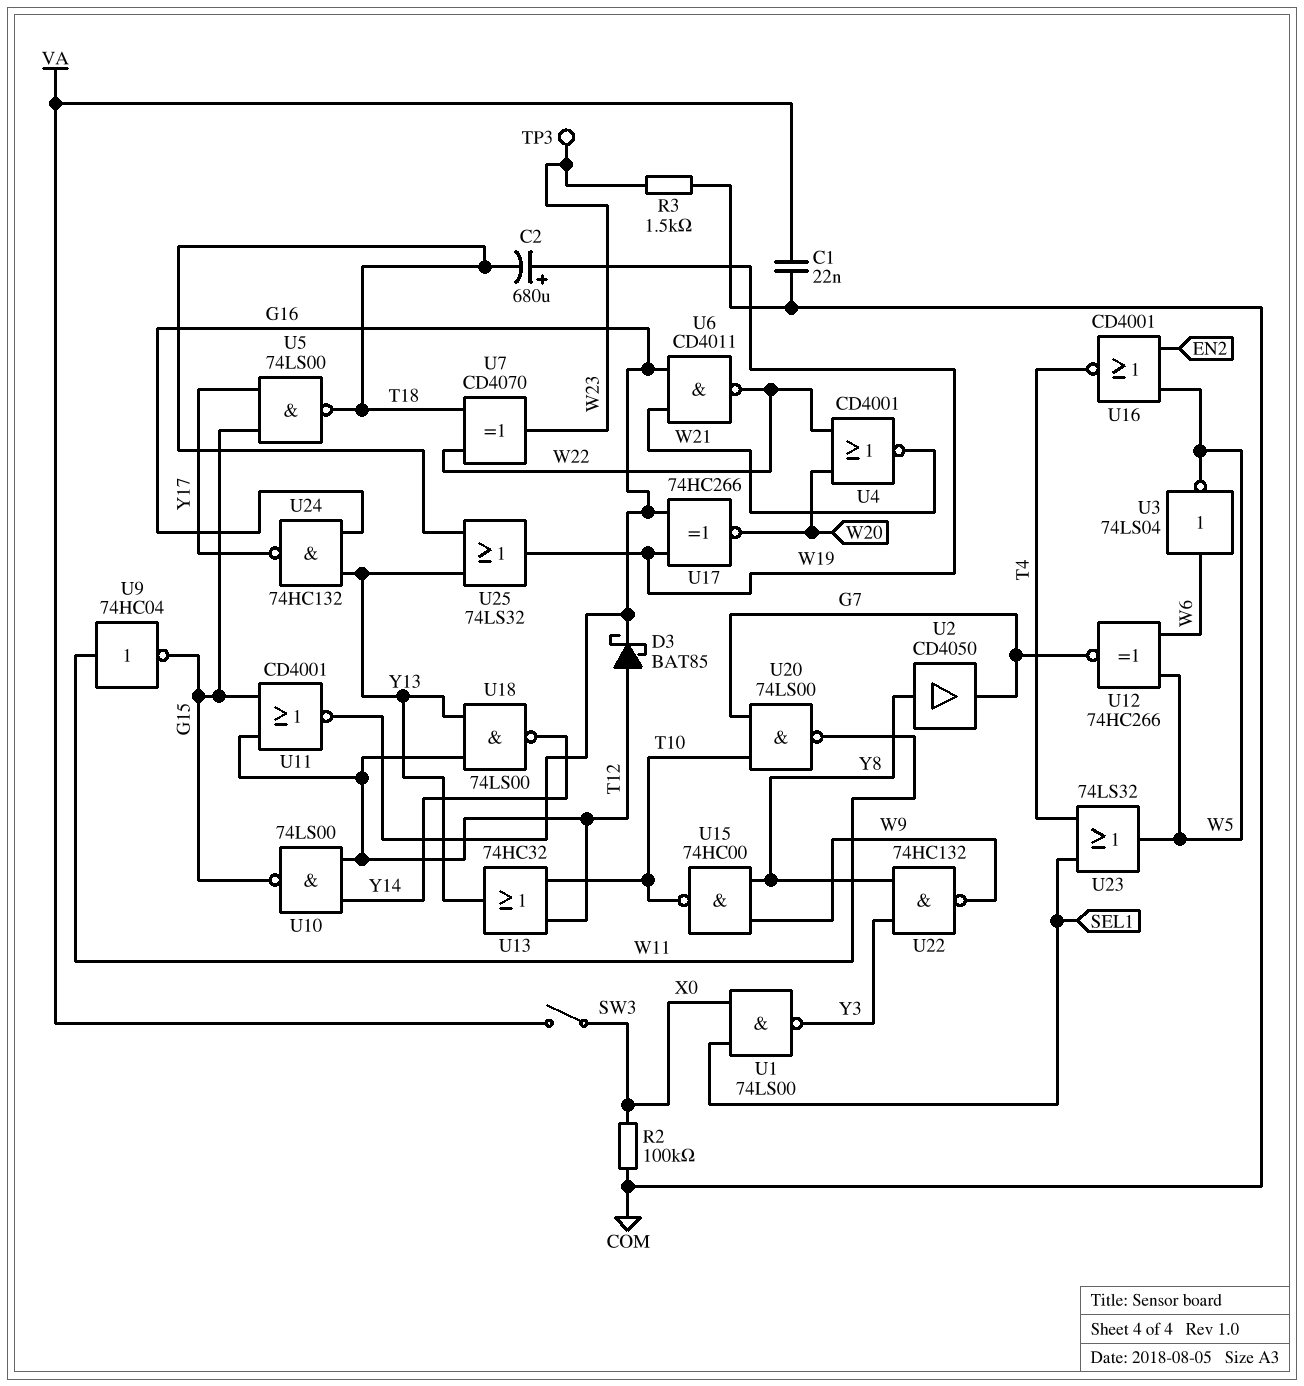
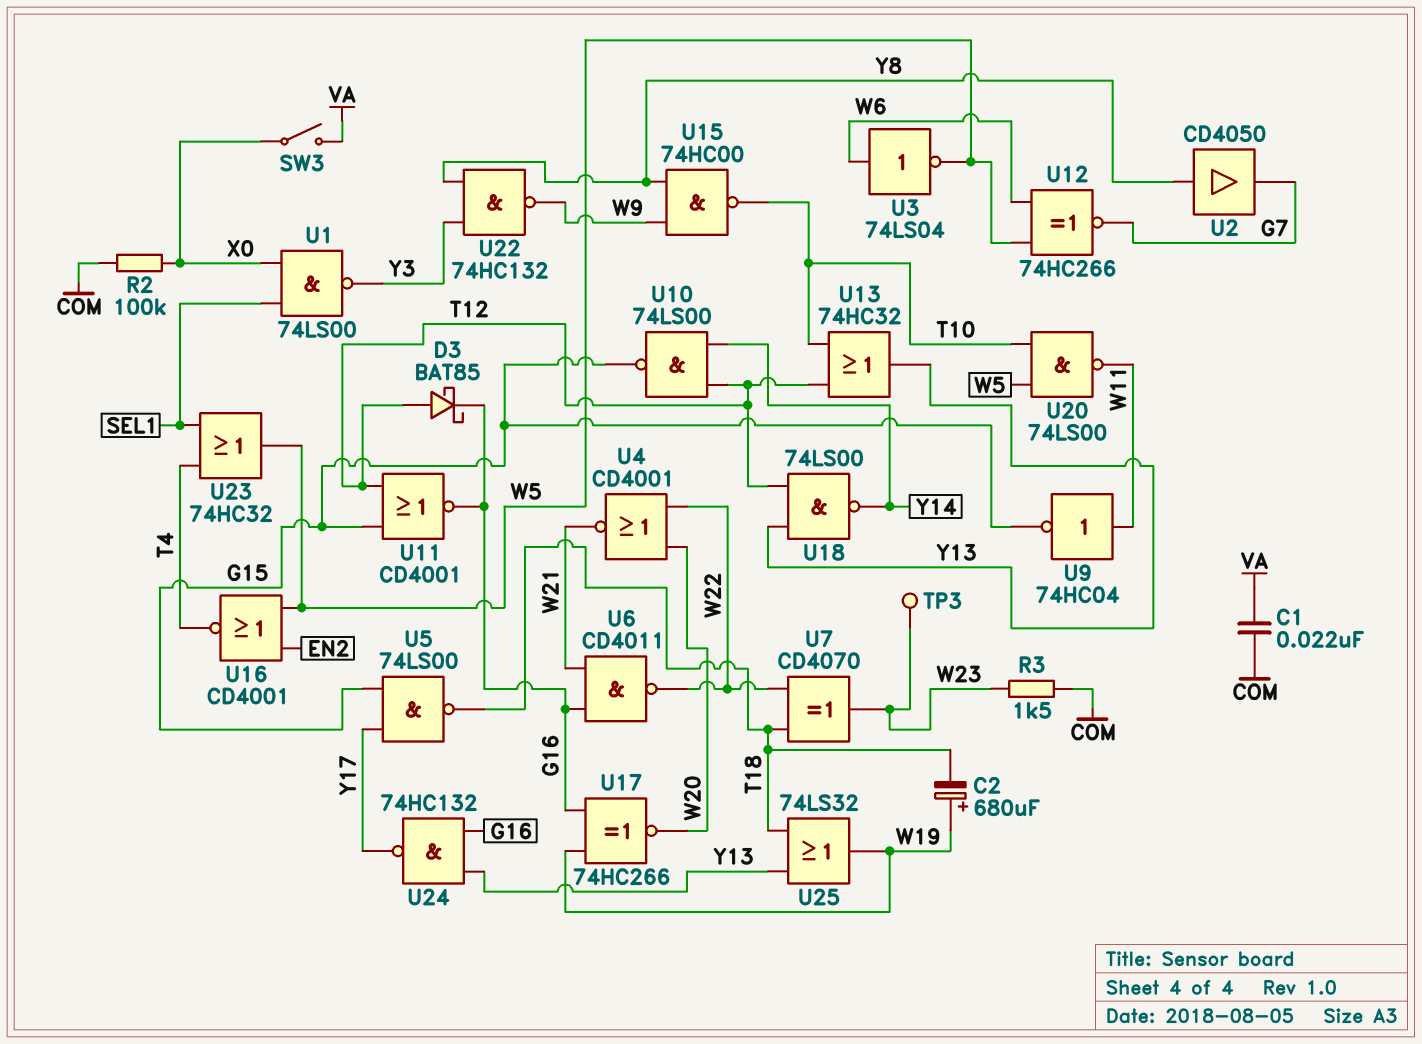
U20: NAND 74LS00 (in G7, in T10, out W11) -> NAND 74LS00 (in T10, in W5, out W11)
U23: OR 74LS32 (in SEL1, in T4, out W5) -> OR 74HC32 (in SEL1, in T4, out W5)

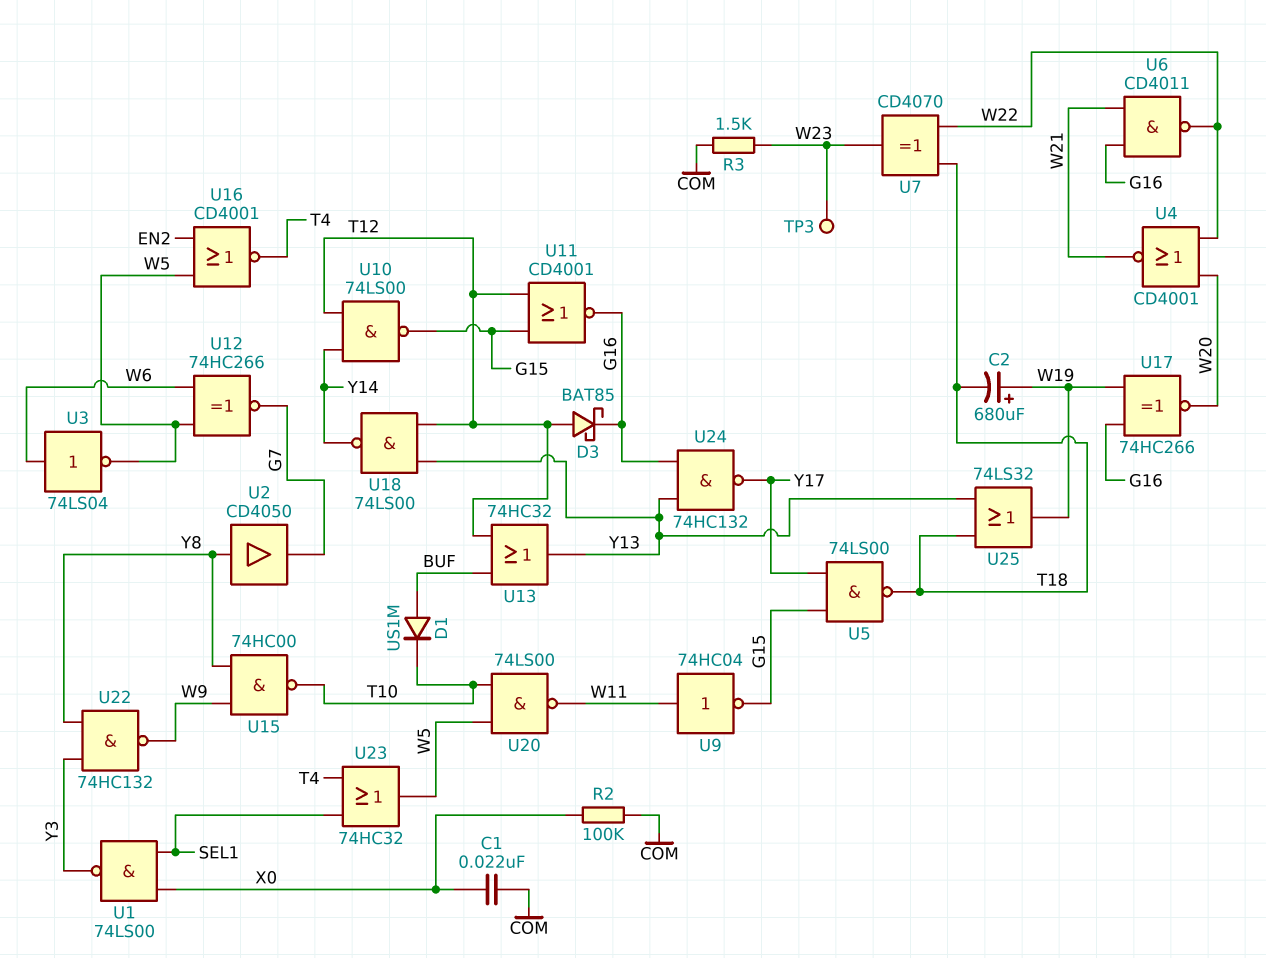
C1: 22nF (COM, VA) -> 22nF (COM, X0)
D1: none -> diode US1M (A BUF, K T10)
SW3: switch (VA, X0) -> none
U13: OR 74HC32 (in T10, in T12, out Y13) -> OR 74HC32 (in BUF, in T12, out Y13)

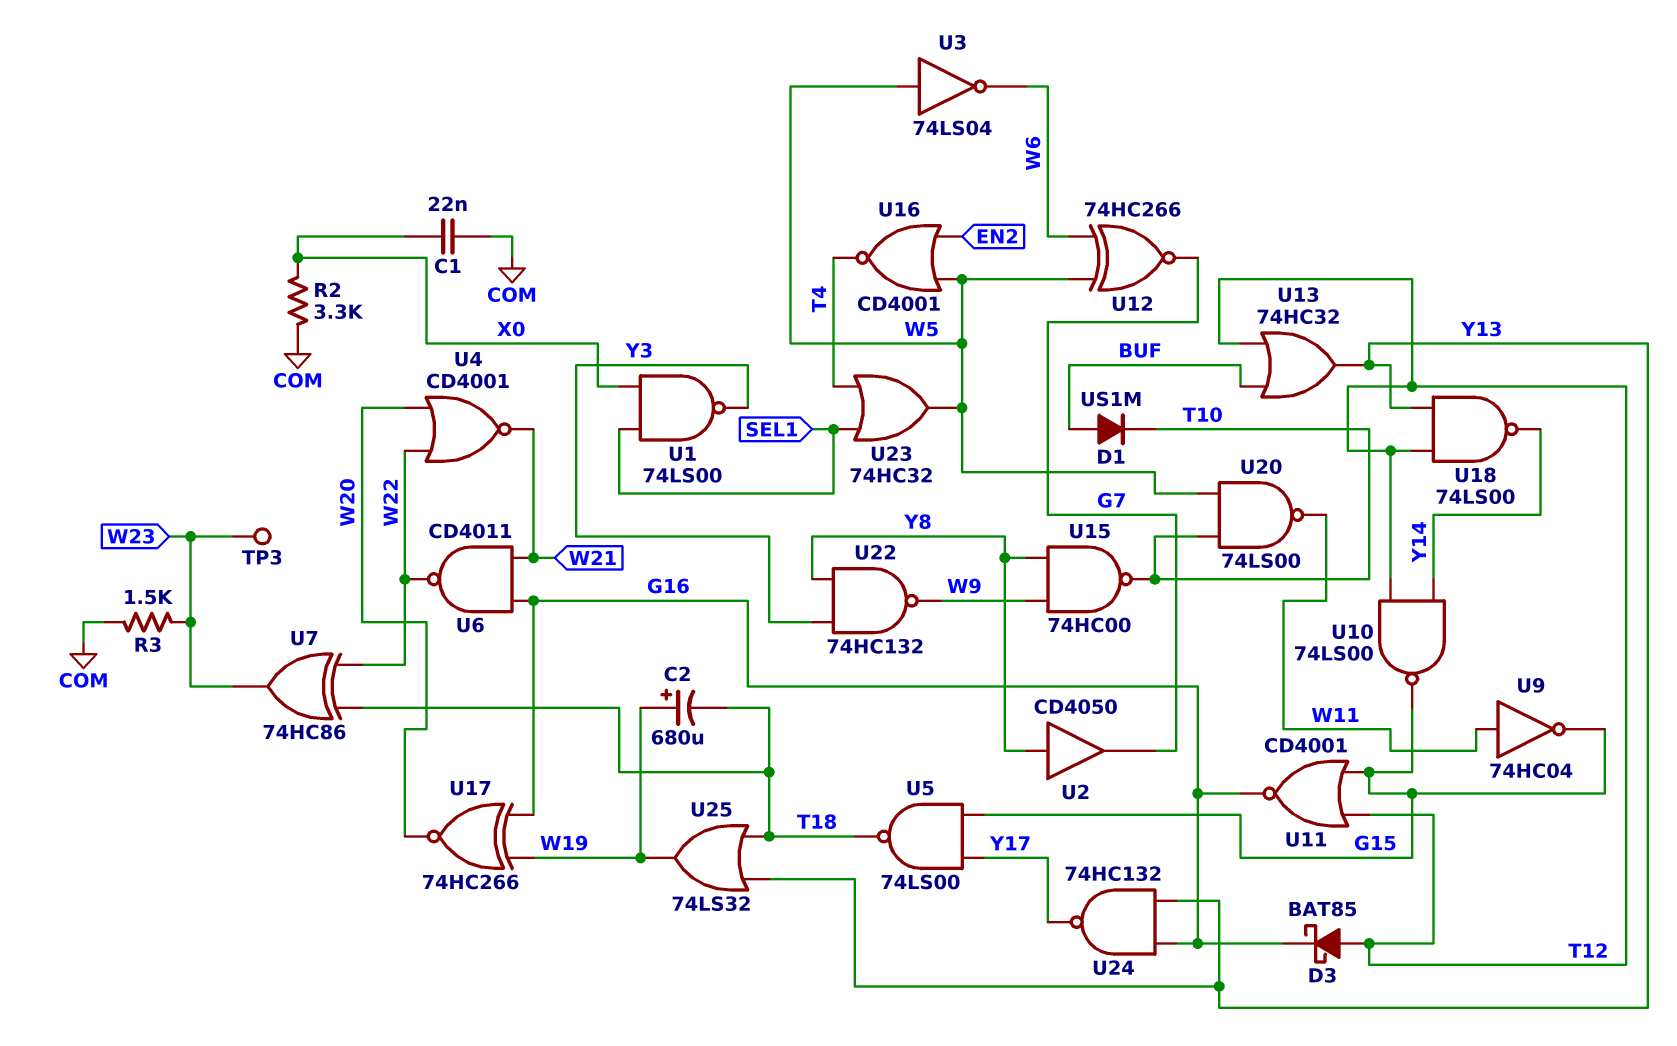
R2: 100k (COM, X0) -> 3.3k (COM, X0)
U3: NOT 74LS04 (in W6, out W5) -> NOT 74LS04 (in W5, out W6)
U7: XOR CD4070 (in T18, in W22, out W23) -> XOR 74HC86 (in T18, in W22, out W23)

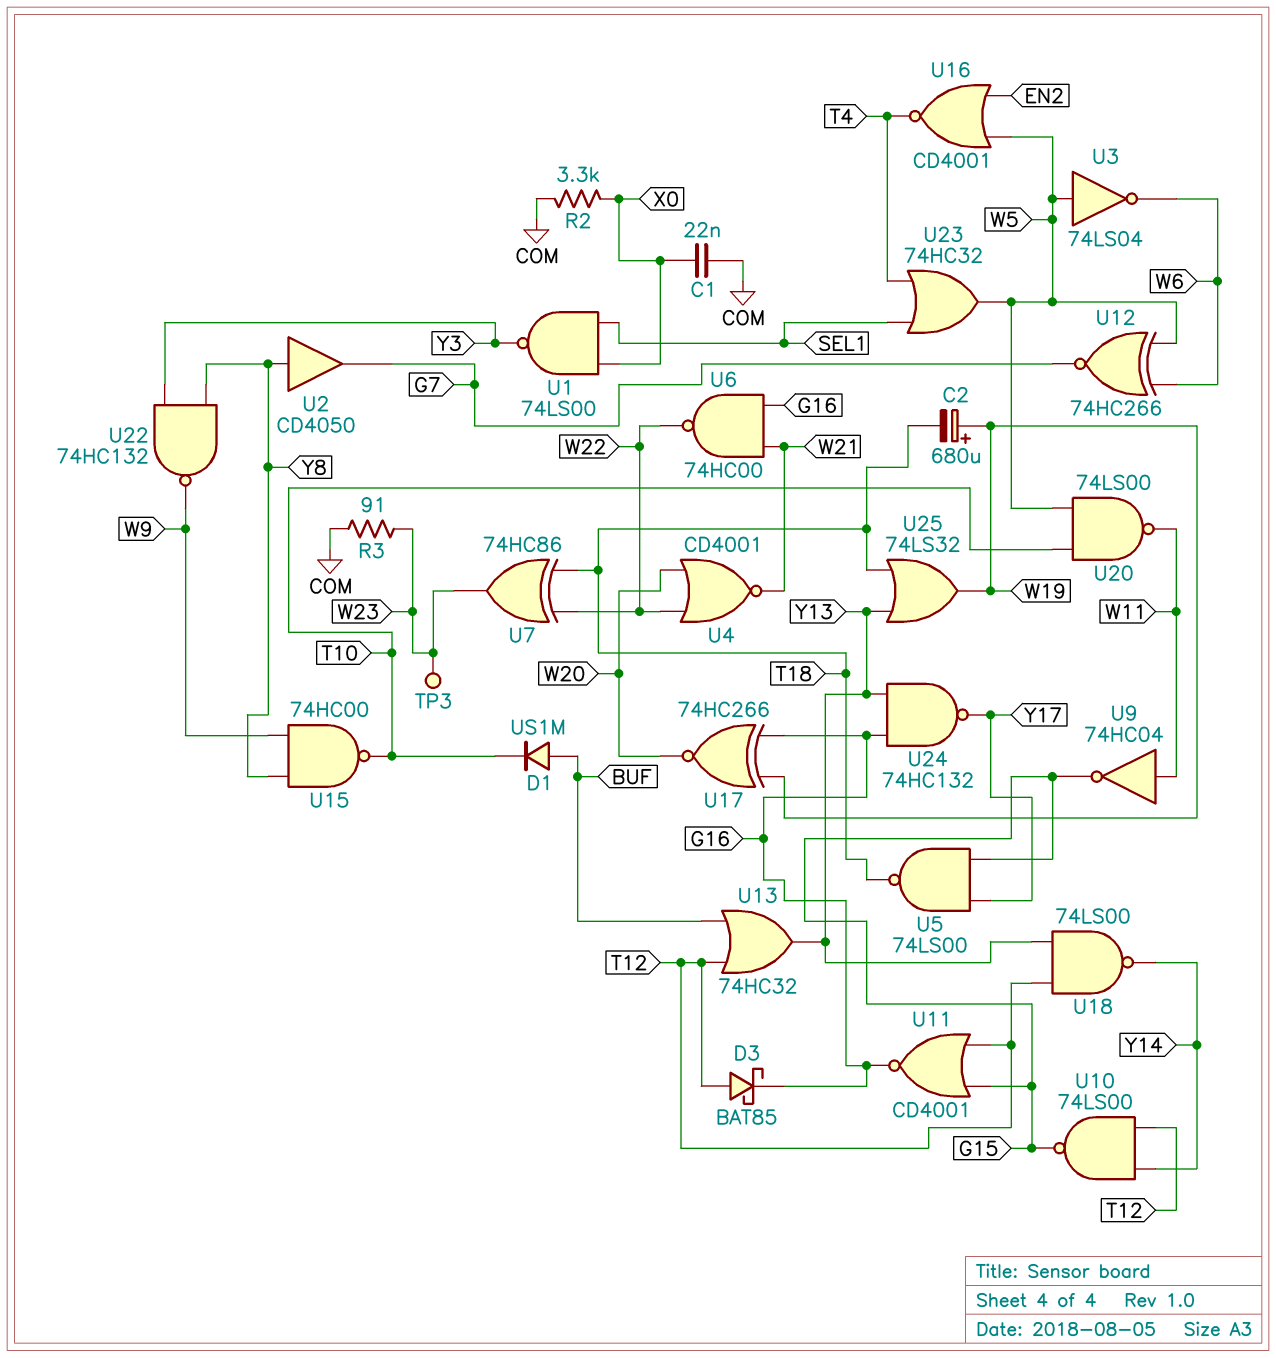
R3: 1.5k (COM, W23) -> 91 (COM, W23)
U6: NAND CD4011 (in G16, in W21, out W22) -> NAND 74HC00 (in G16, in W21, out W22)

